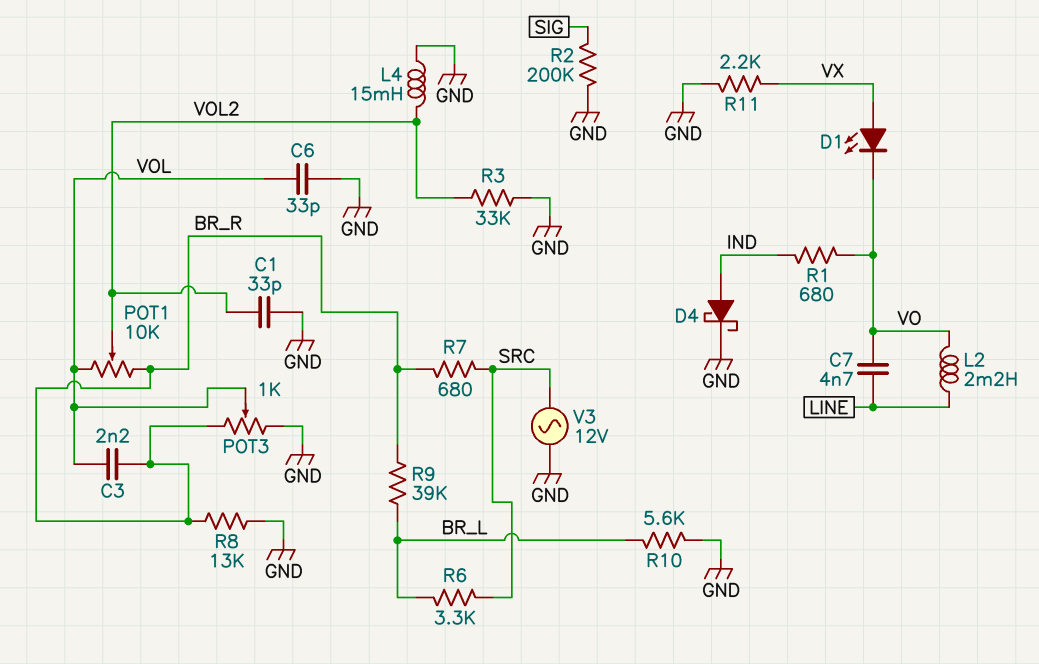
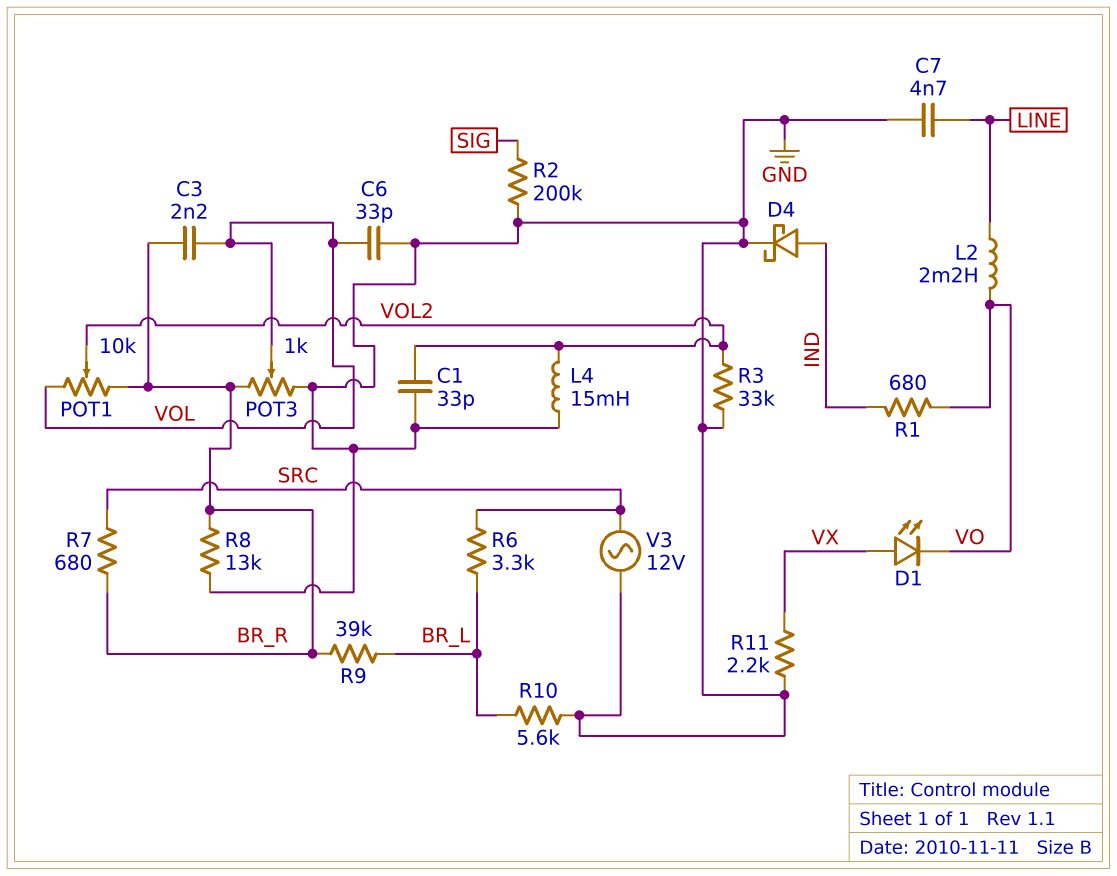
C7: 4.7nF (LINE, VO) -> 4.7nF (GND, LINE)

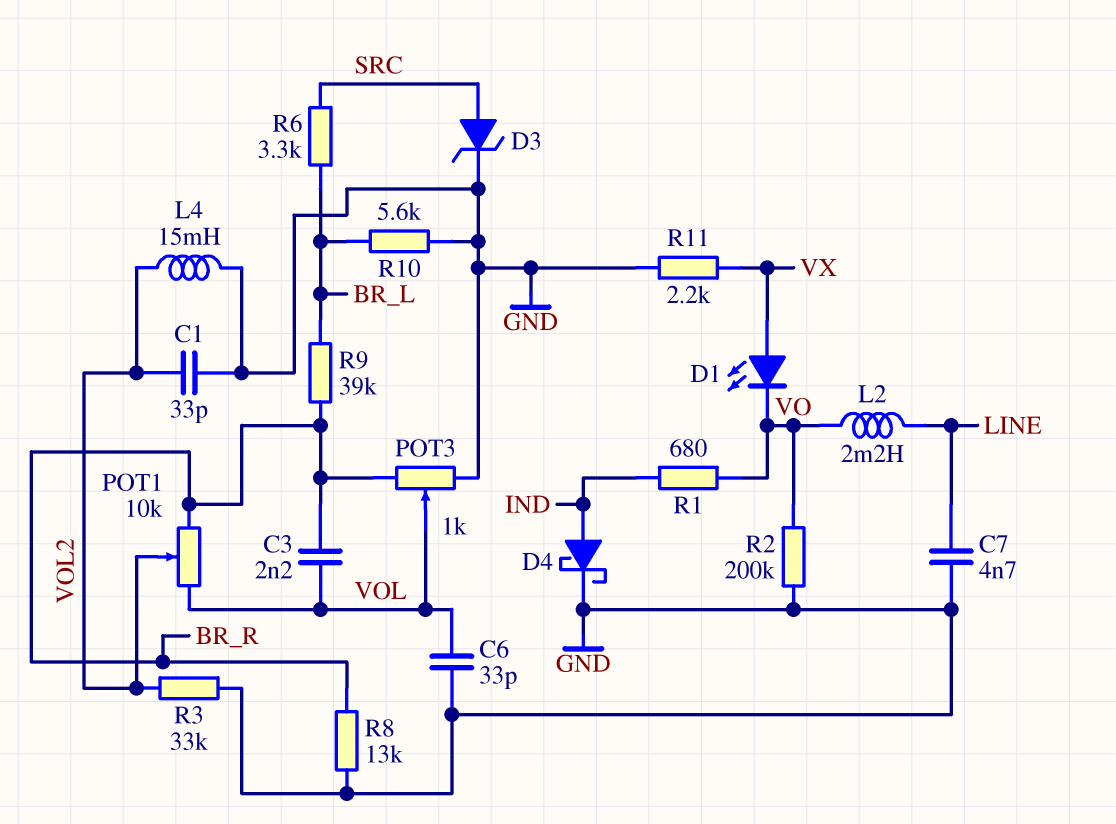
D3: none -> zener (A SRC, K GND)
R2: 200k (GND, SIG) -> 200k (GND, VO)
R7: 680 (BR_R, SRC) -> none
V3: AC 12V (GND, SRC) -> none

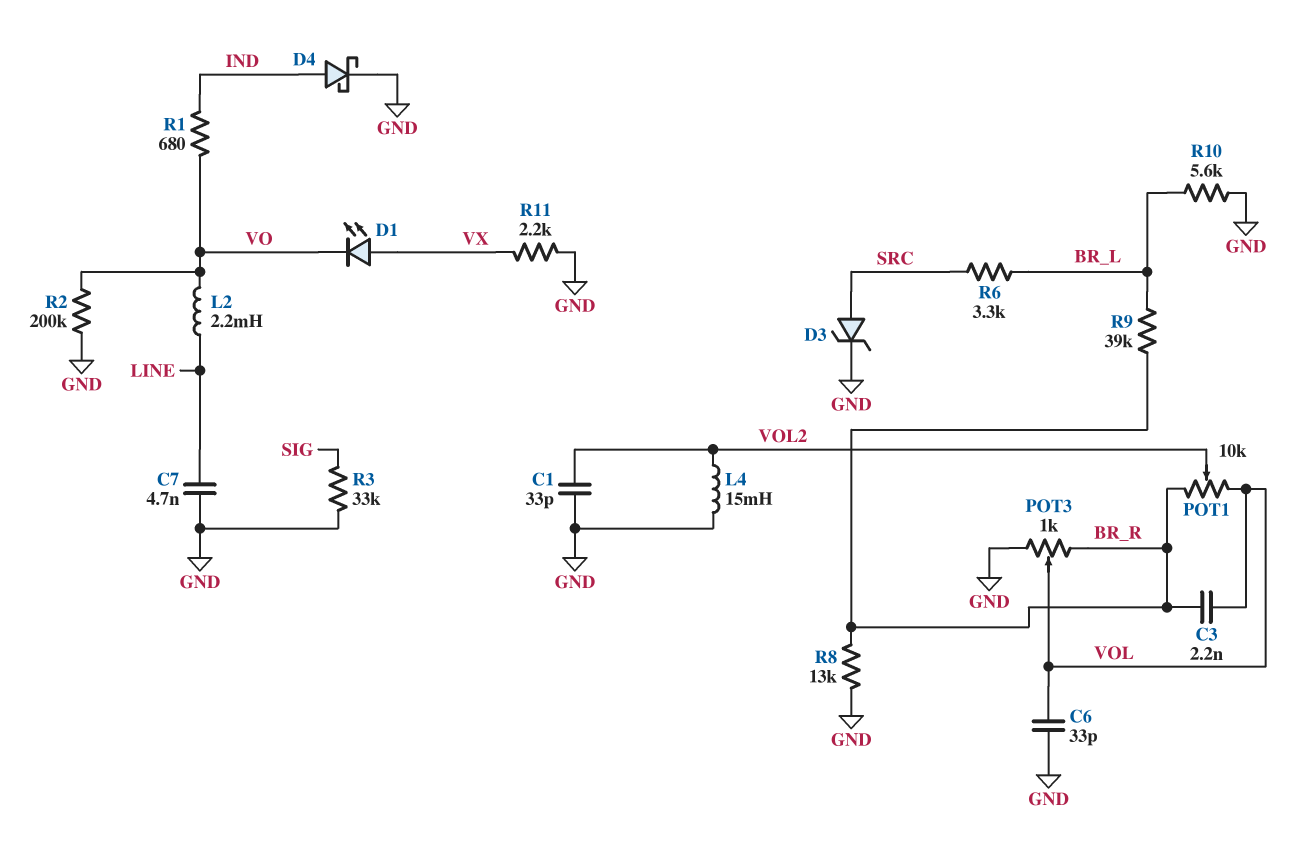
R3: 33k (GND, VOL2) -> 33k (GND, SIG)

